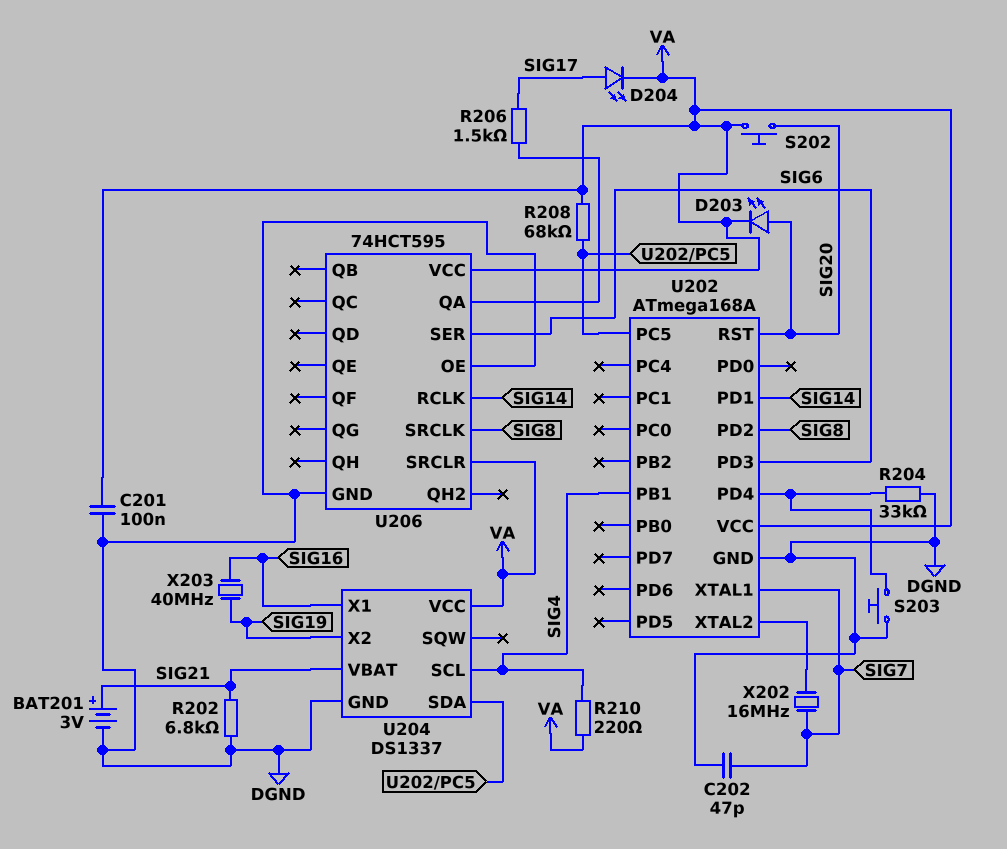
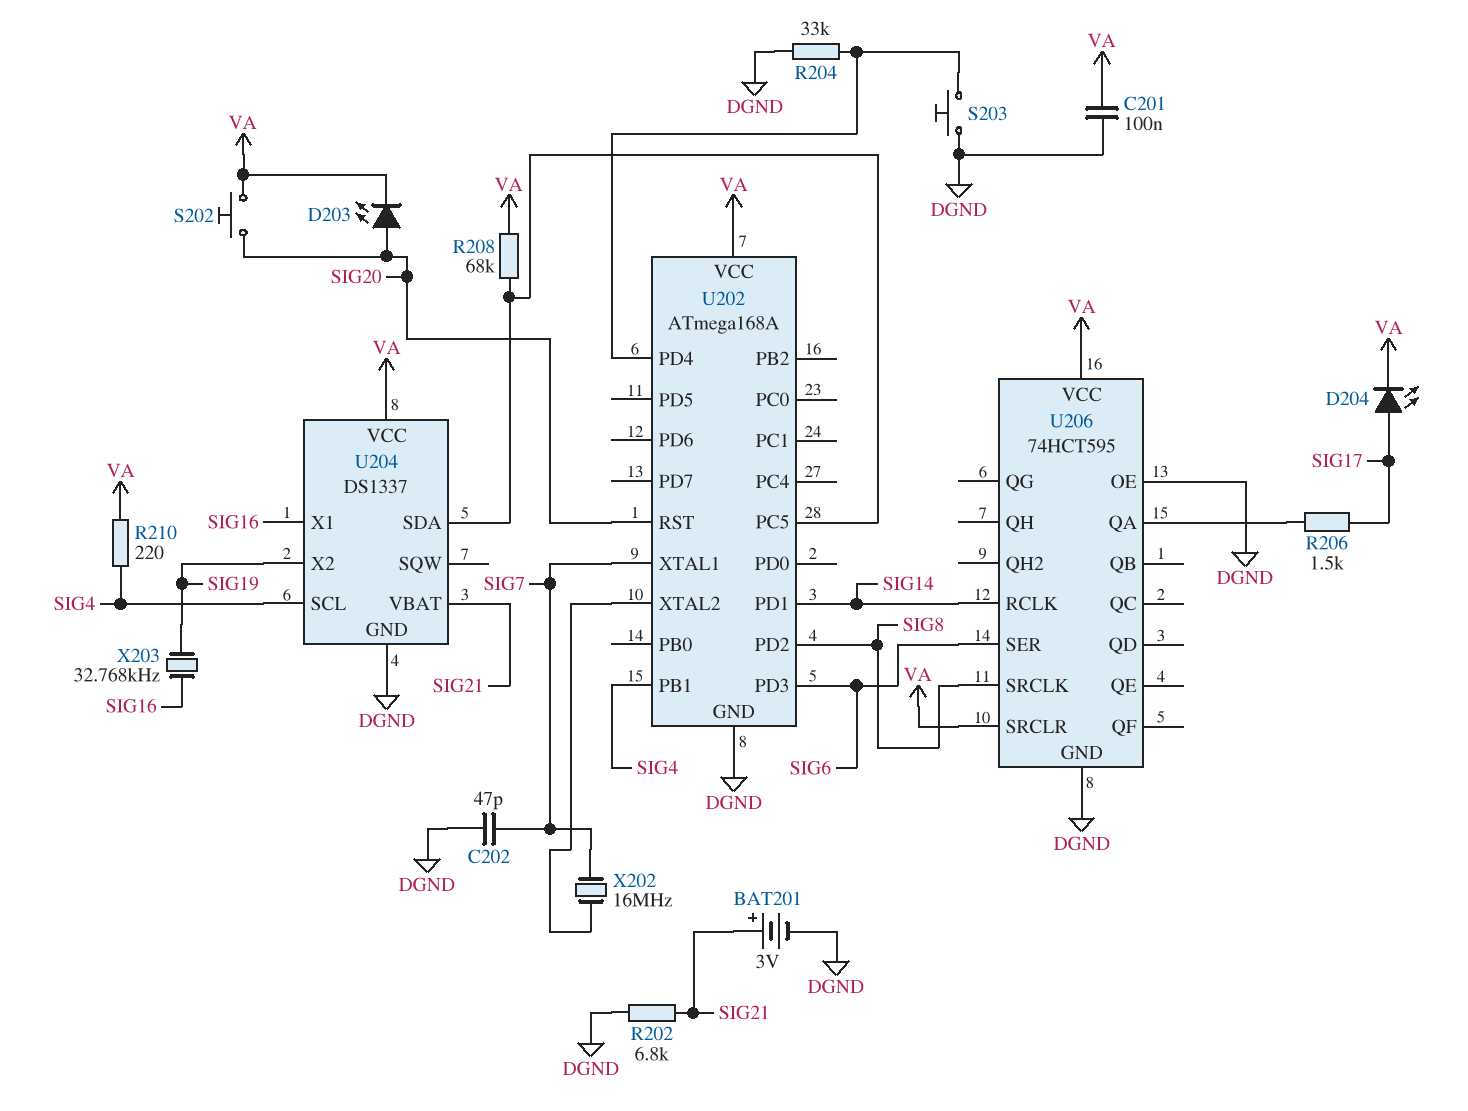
X203: 40MHz (SIG16, SIG19) -> 32.768kHz (SIG16, SIG19)

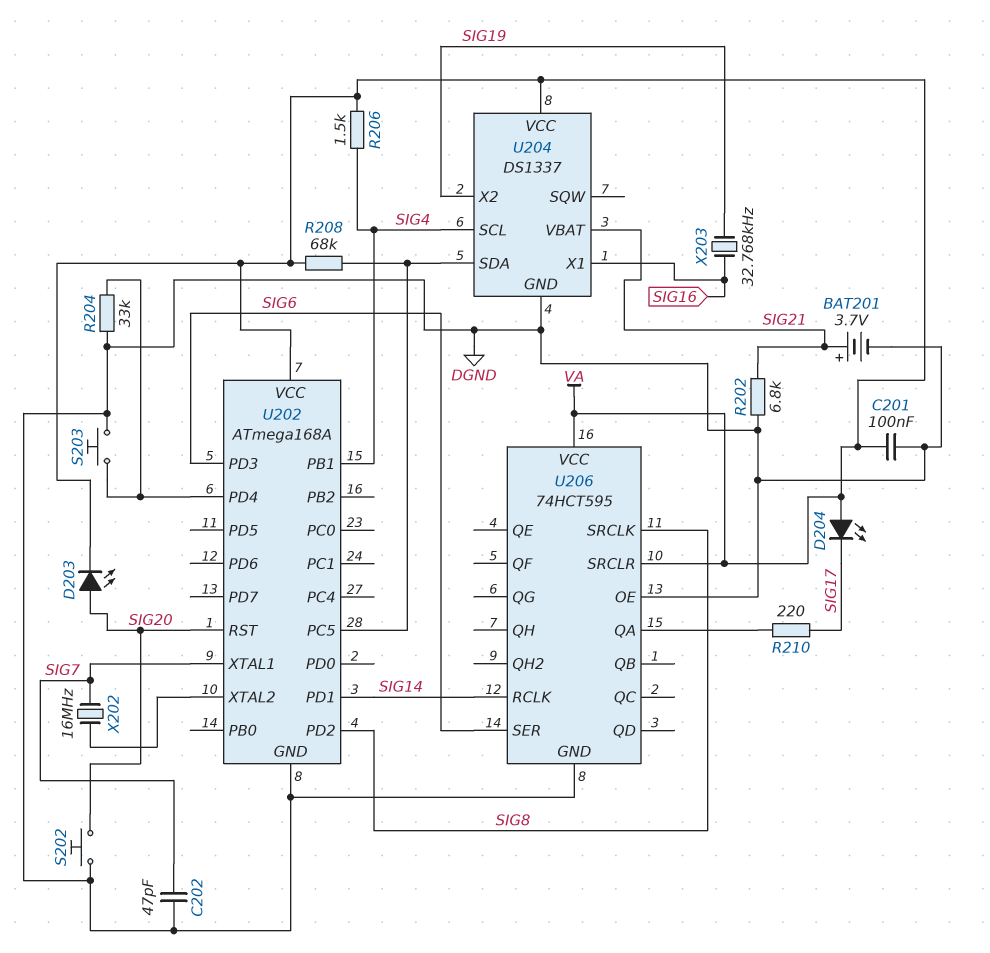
BAT201: 3V (plus SIG21, minus DGND) -> 3.7V (plus SIG21, minus DGND)
D204: LED (A SIG17, K VA) -> LED (A VA, K SIG17)
R206: 1.5k (SIG17, U206/QA) -> 1.5k (SIG4, VA)
R210: 220 (SIG4, VA) -> 220 (SIG17, U206/QA)
S202: button (SIG20, VA) -> button (DGND, SIG20)

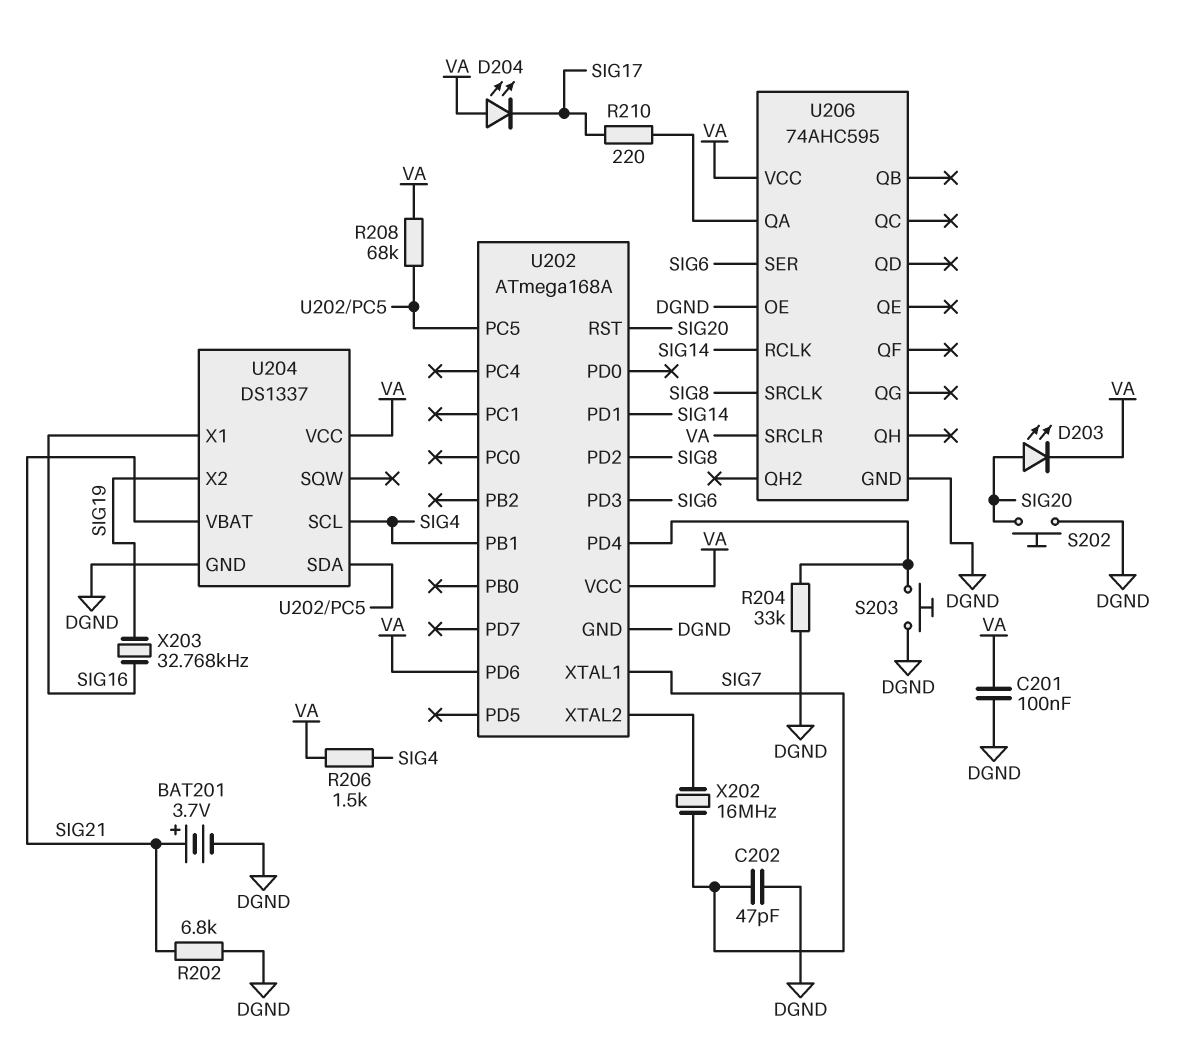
U202 pin PD6: none -> VA
U206: 74HCT595 -> 74AHC595

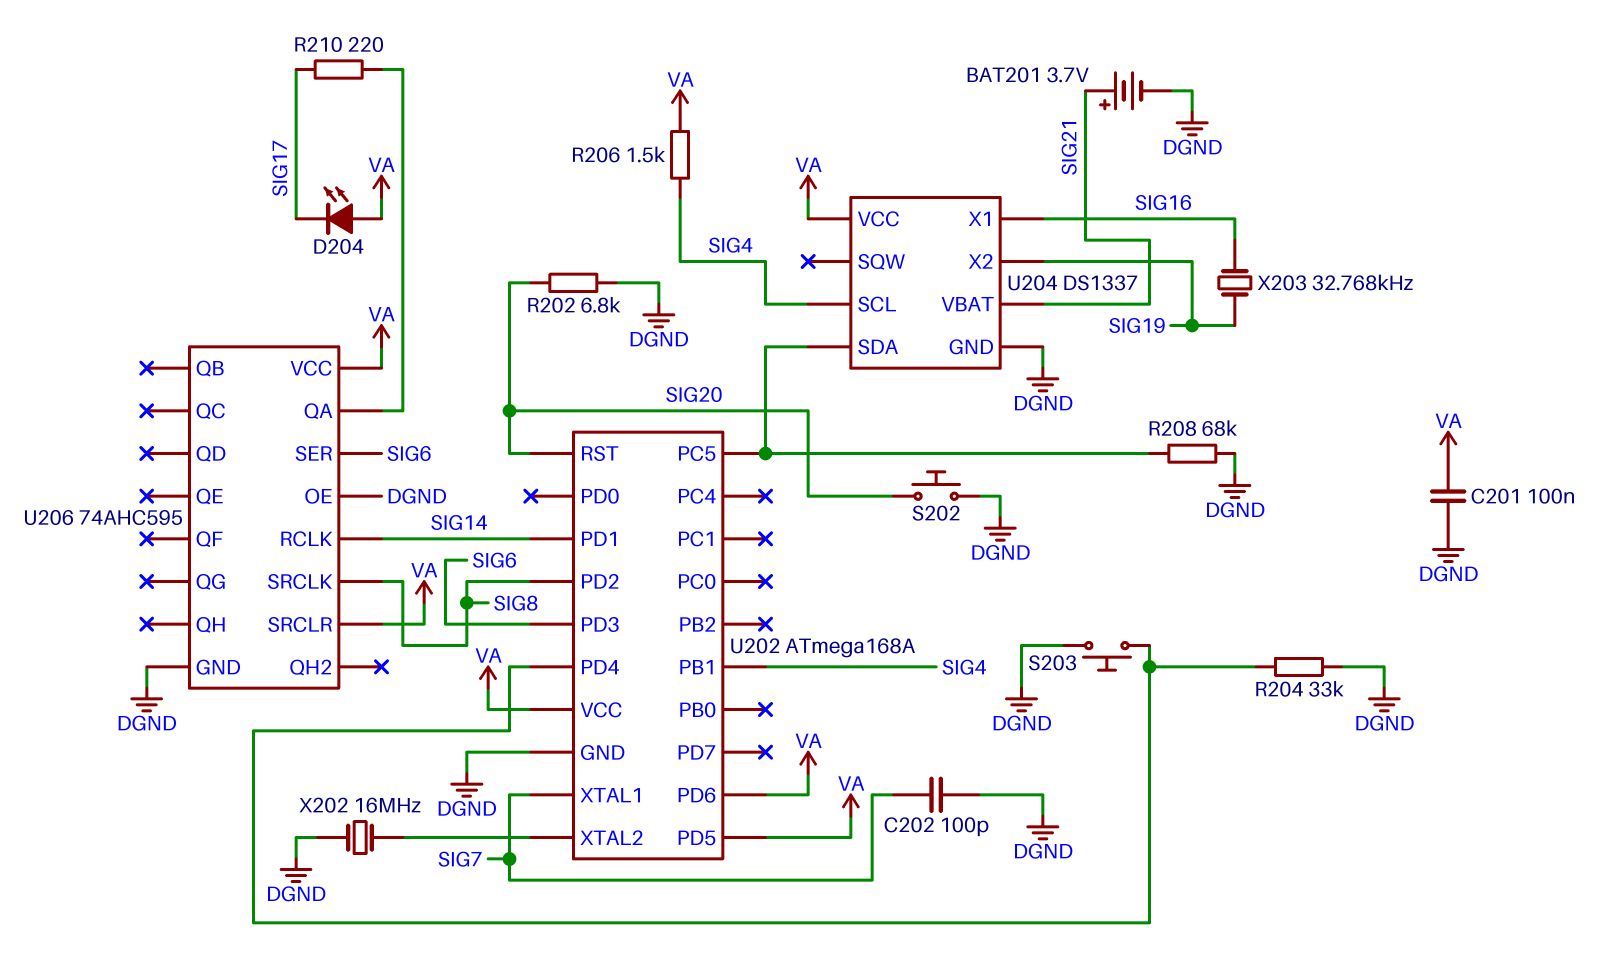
C202: 47pF (DGND, SIG7) -> 100pF (DGND, SIG7)
D203: LED (A SIG20, K VA) -> none
R202: 6.8k (DGND, SIG21) -> 6.8k (DGND, SIG20)
R208: 68k (U202/PC5, VA) -> 68k (DGND, U202/PC5)
U202 pin PD5: none -> VA
X202: 16MHz (SIG7, U202/XTAL2) -> 16MHz (DGND, U202/XTAL2)

